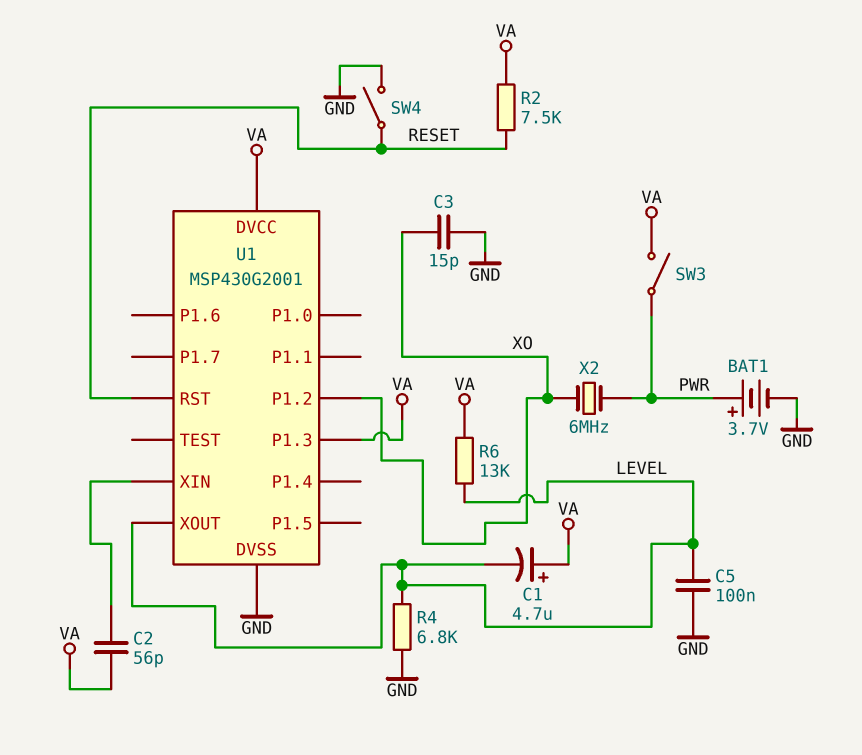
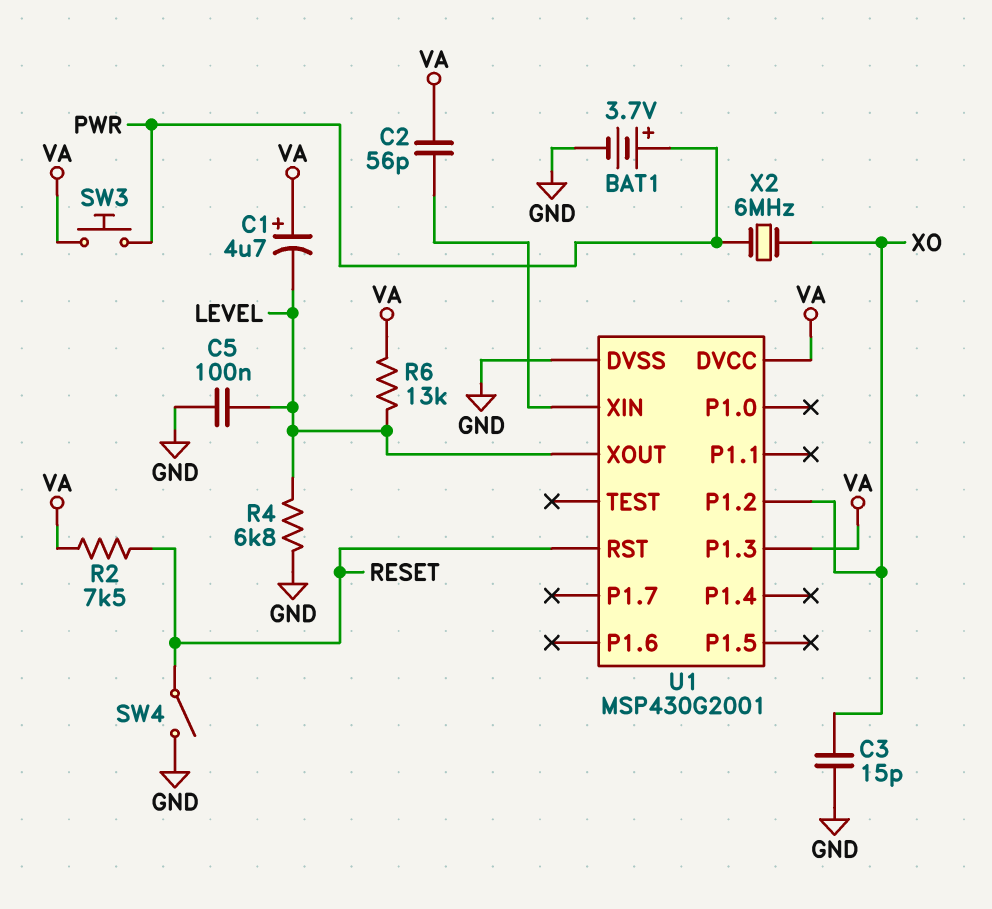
SW3: switch (PWR, VA) -> button (PWR, VA)

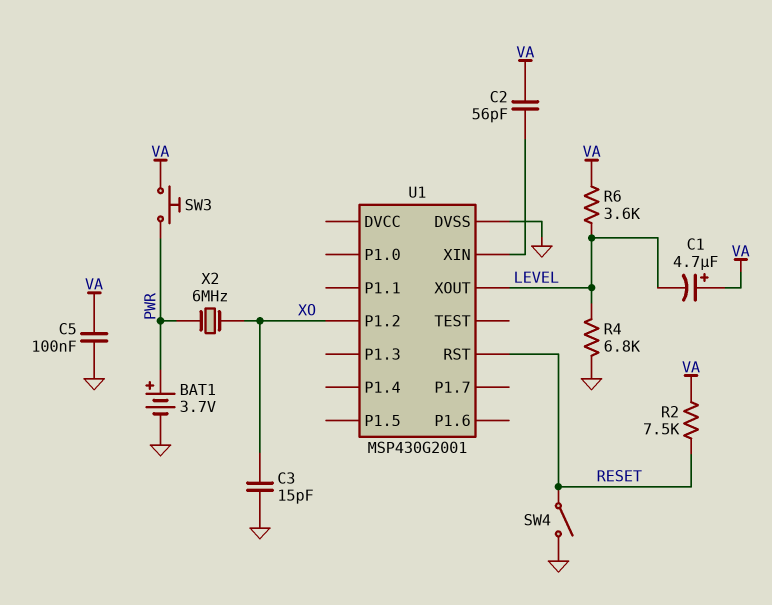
C5: 100nF (GND, LEVEL) -> 100nF (GND, VA)
R6: 13k (LEVEL, VA) -> 3.6k (LEVEL, VA)
U1 pin DVCC: VA -> none
U1 pin P1.3: VA -> none

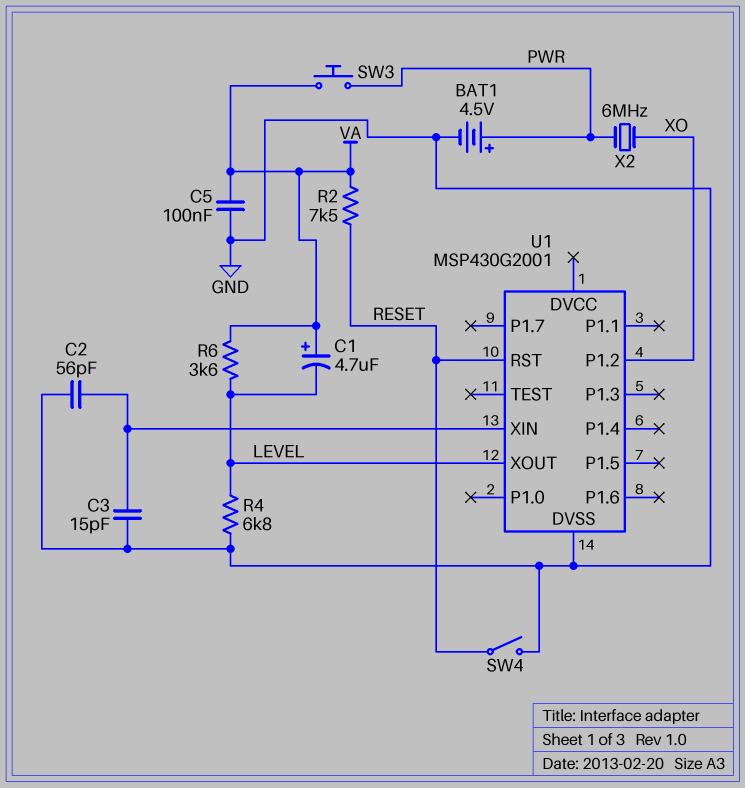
BAT1: 3.7V (plus PWR, minus GND) -> 4.5V (plus PWR, minus GND)
C2: 56pF (U1/XIN, VA) -> 56pF (GND, U1/XIN)
C3: 15pF (GND, XO) -> 15pF (GND, U1/XIN)

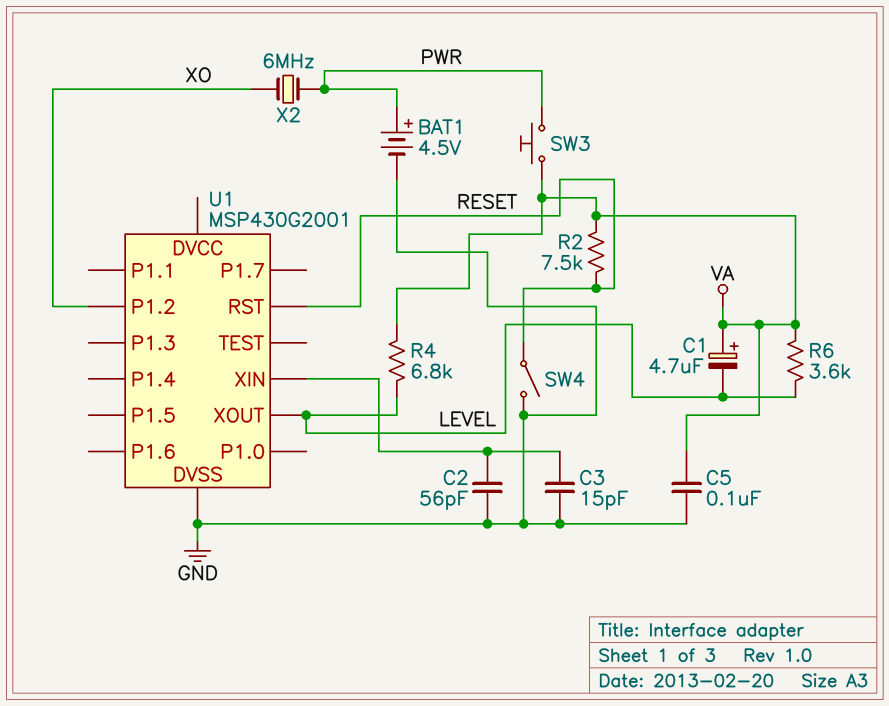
R4: 6.8k (GND, LEVEL) -> 6.8k (LEVEL, VA)

